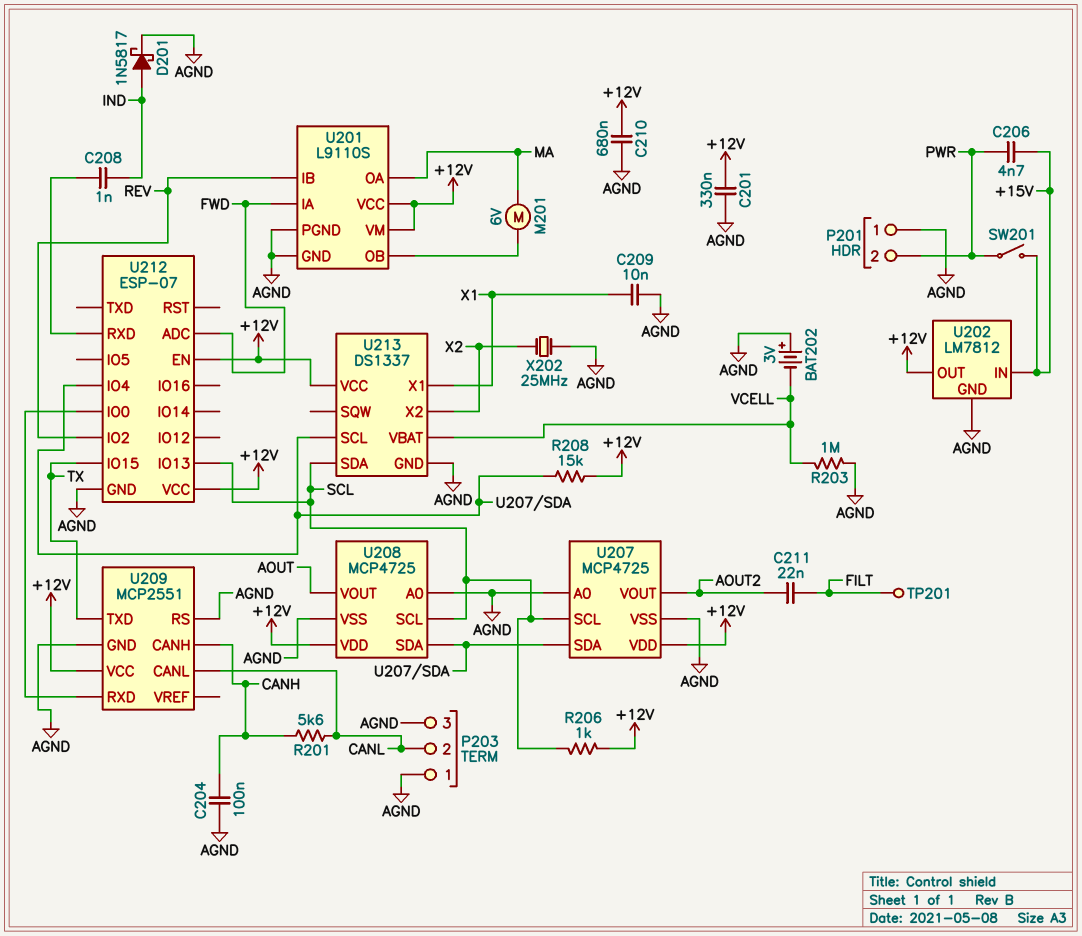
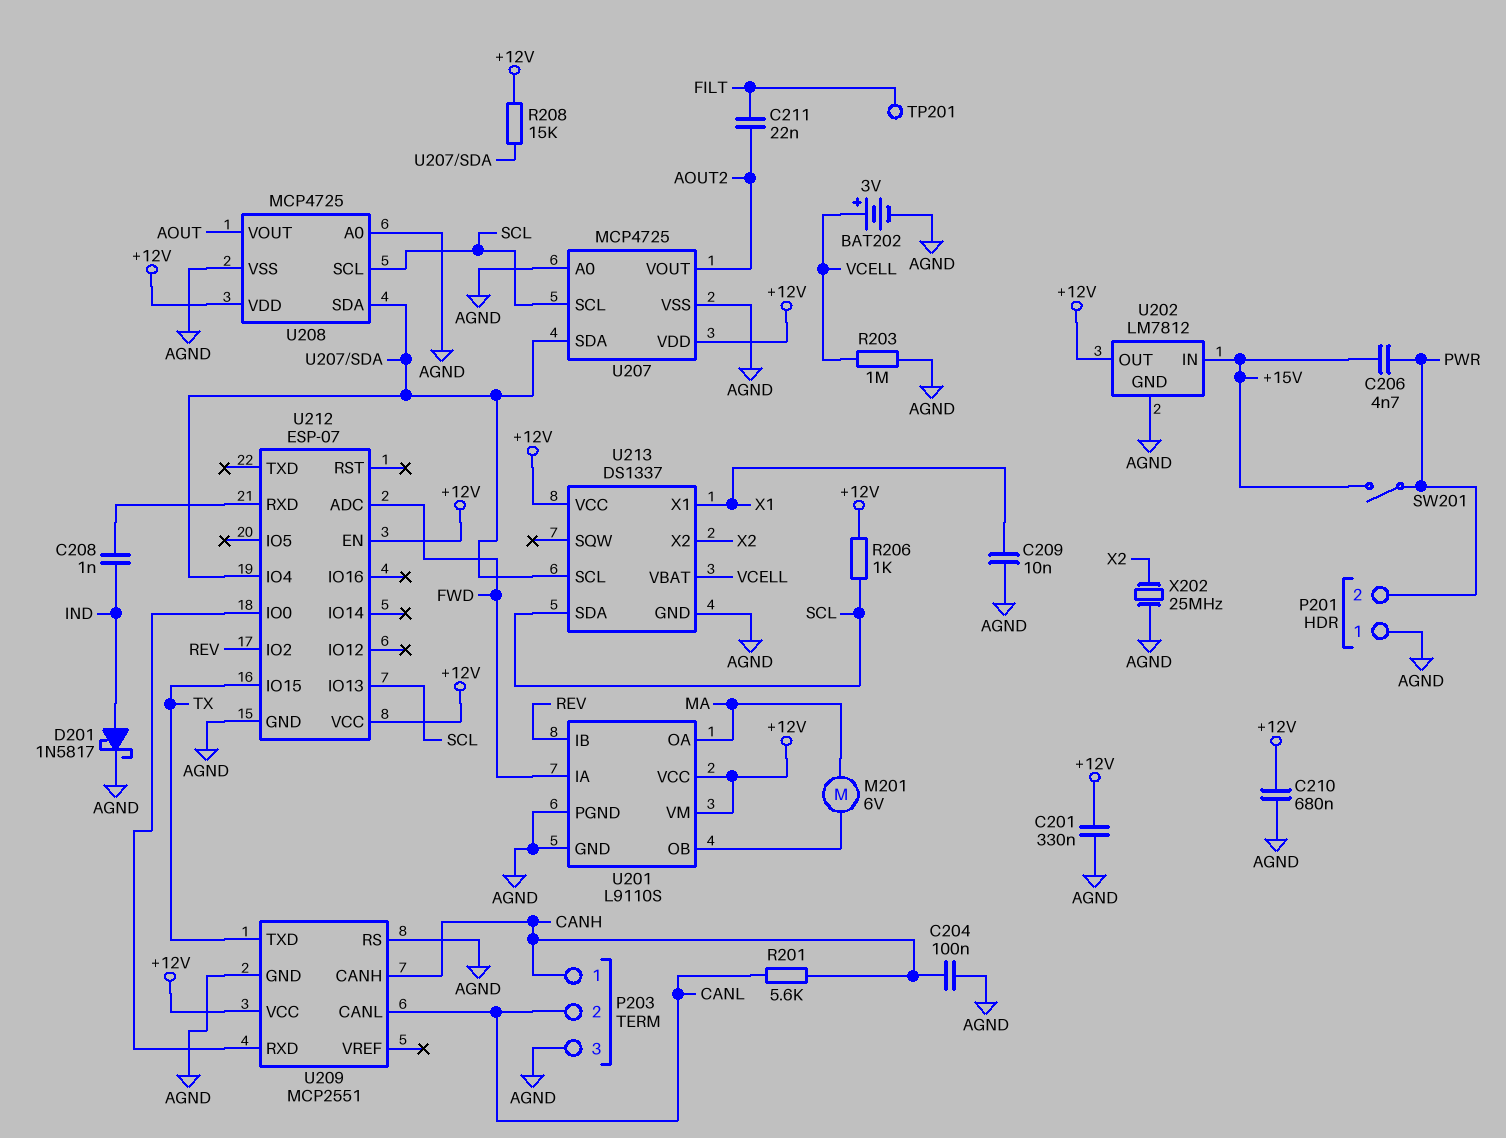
BAT202: 3V (plus AGND, minus VCELL) -> 3V (plus VCELL, minus AGND)
P203 pin 1: AGND -> CANH

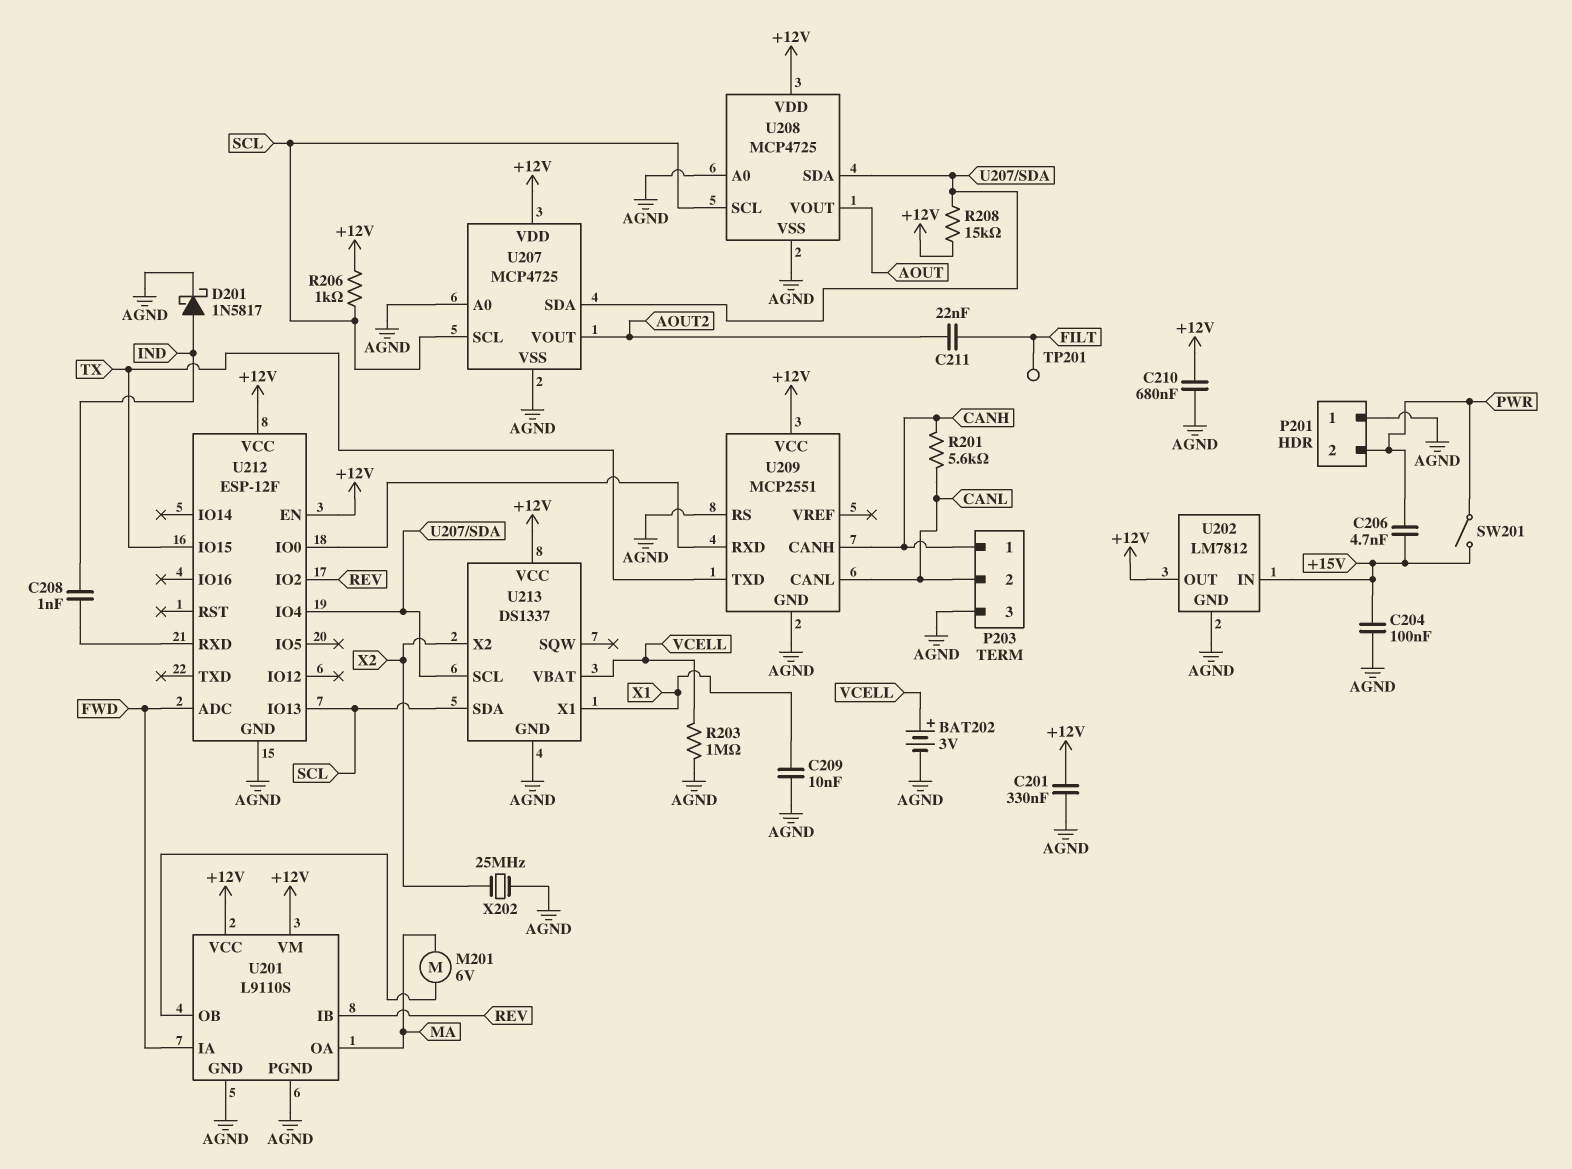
C204: 100nF (AGND, CANH) -> 100nF (+15V, AGND)
U212: ESP-07 -> ESP-12F

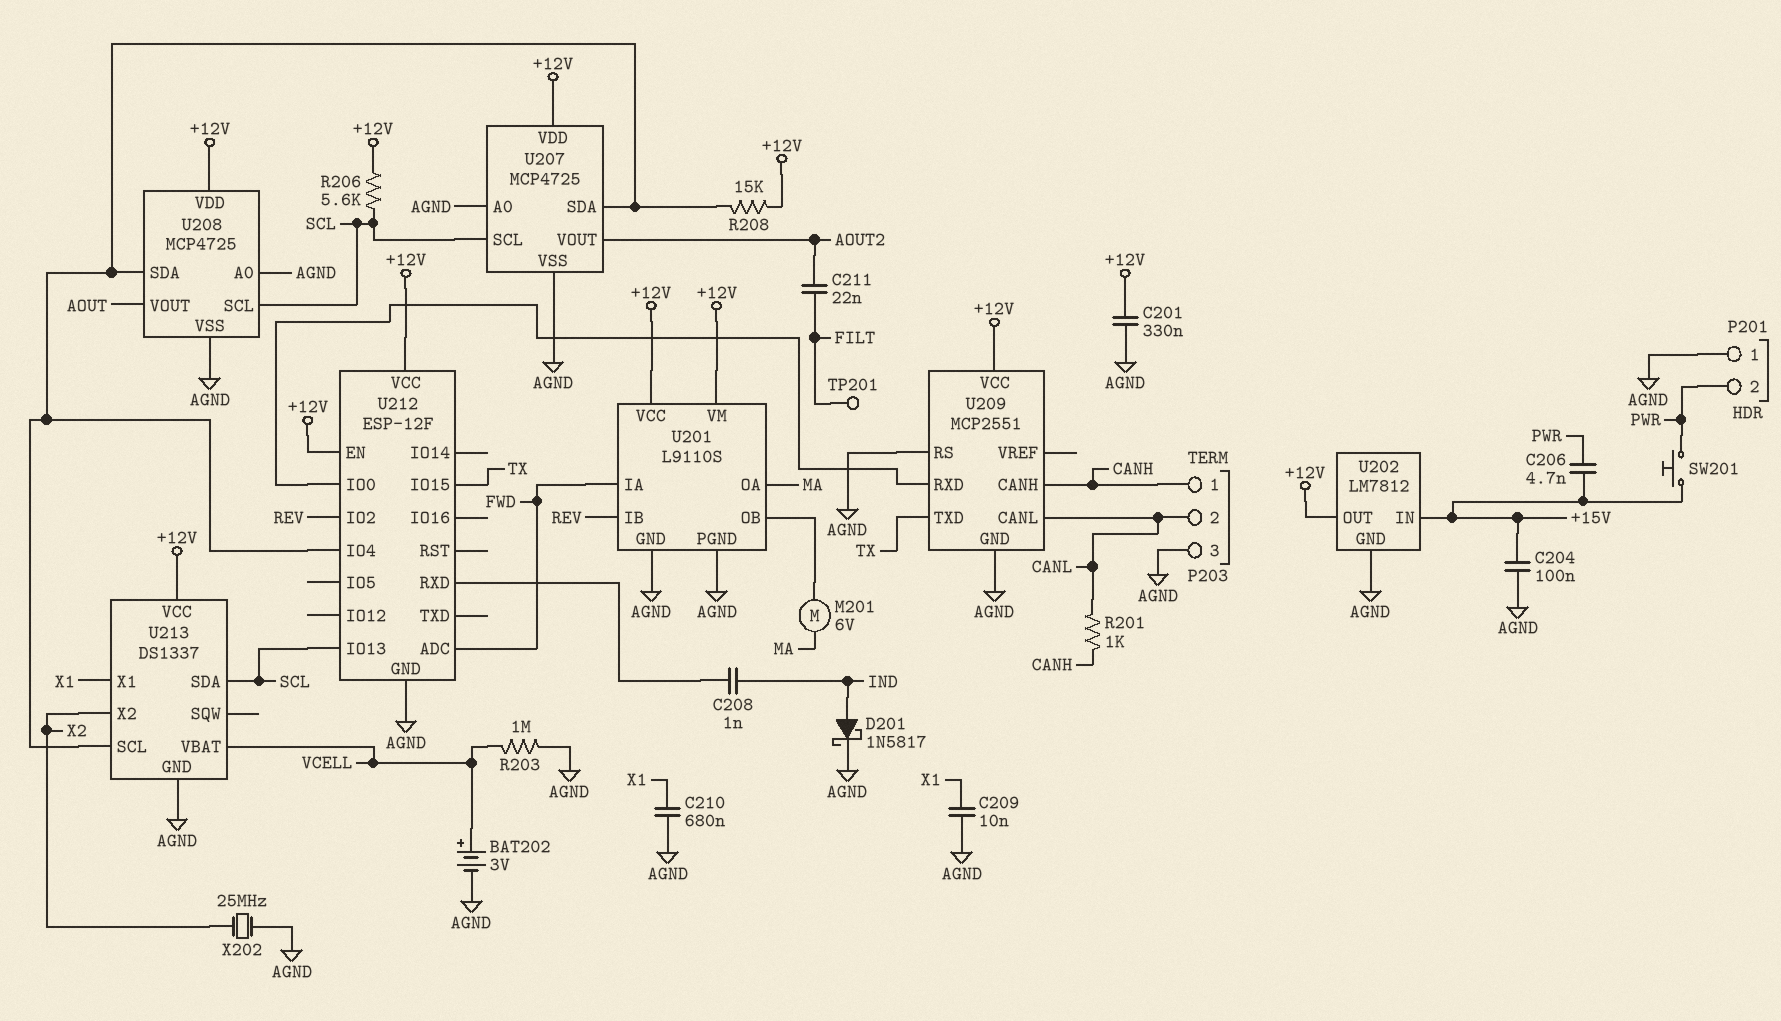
C210: 680nF (+12V, AGND) -> 680nF (AGND, X1)
R201: 5.6k (CANH, CANL) -> 1k (CANH, CANL)
R206: 1k (+12V, SCL) -> 5.6k (+12V, SCL)
SW201: switch (+15V, PWR) -> button (+15V, PWR)

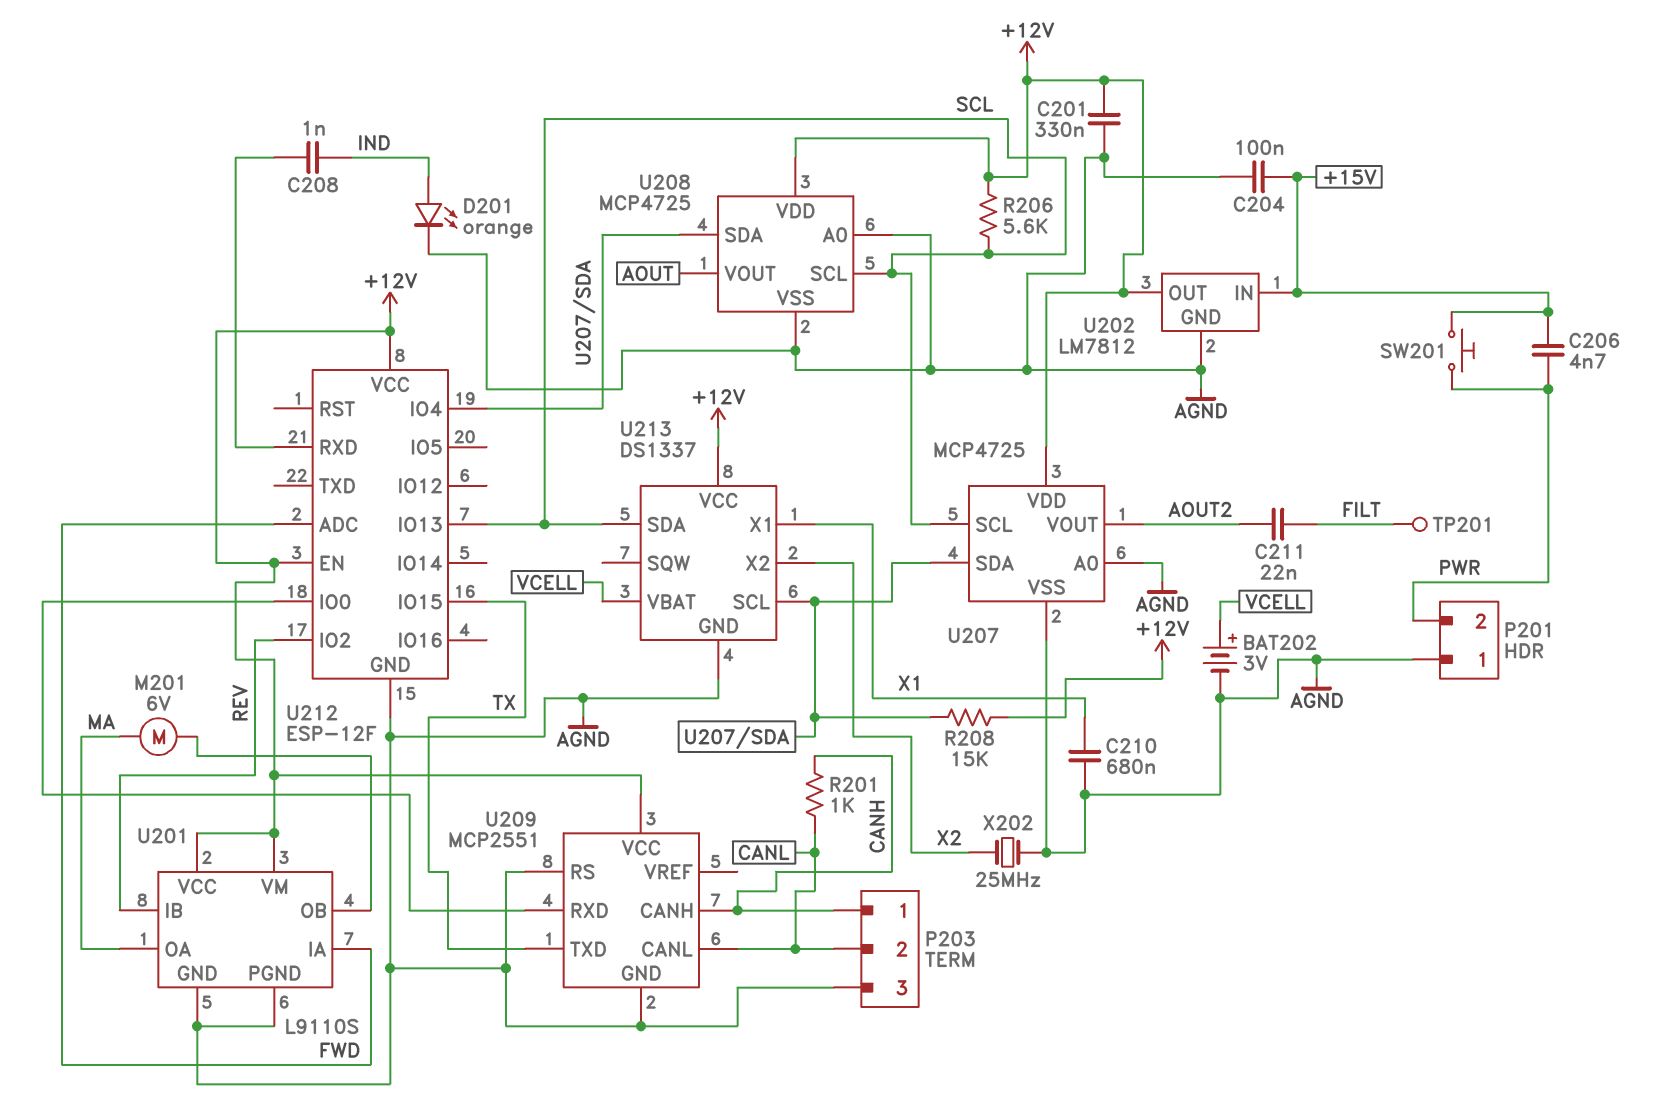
C209: 10nF (AGND, X1) -> none
D201: schottky 1N5817 (A IND, K AGND) -> LED orange (A IND, K AGND)
R203: 1M (AGND, VCELL) -> none

